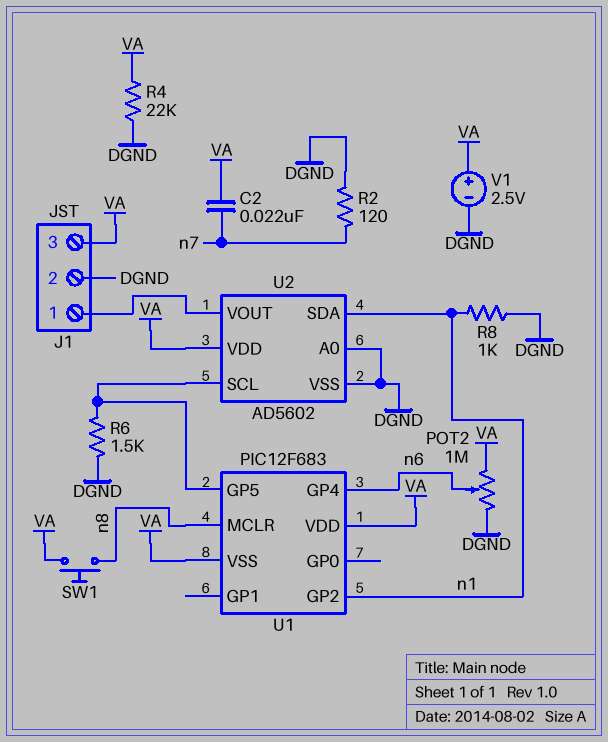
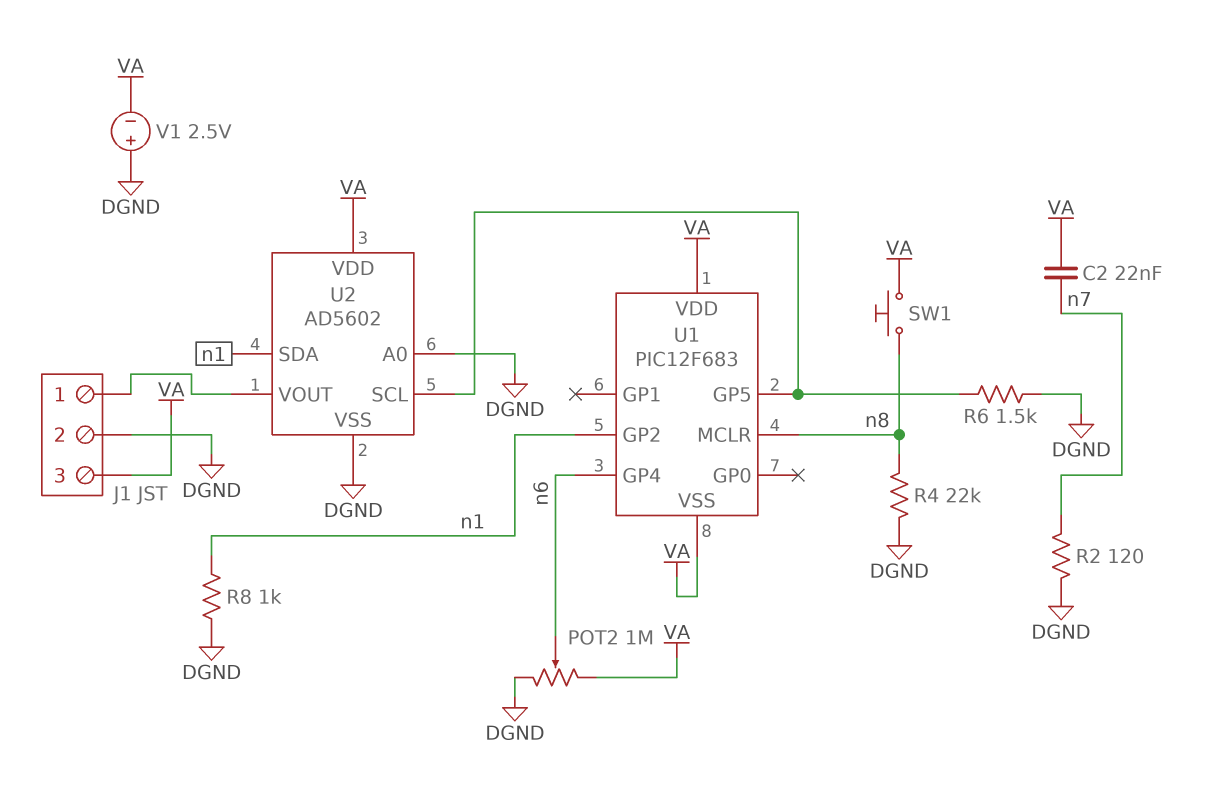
R4: 22k (DGND, VA) -> 22k (DGND, n8)
V1: 2.5V (plus VA, minus DGND) -> 2.5V (plus DGND, minus VA)

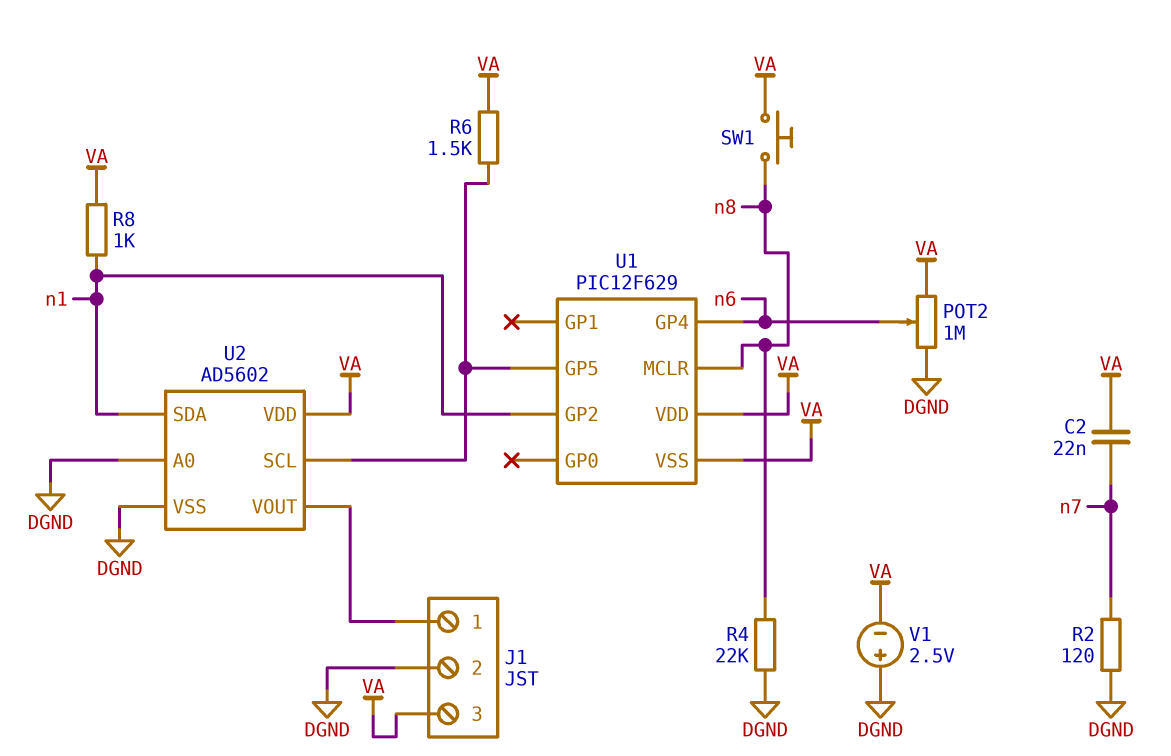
R6: 1.5k (DGND, U1/GP5) -> 1.5k (U1/GP5, VA)
R8: 1k (DGND, n1) -> 1k (VA, n1)
U1: PIC12F683 -> PIC12F629

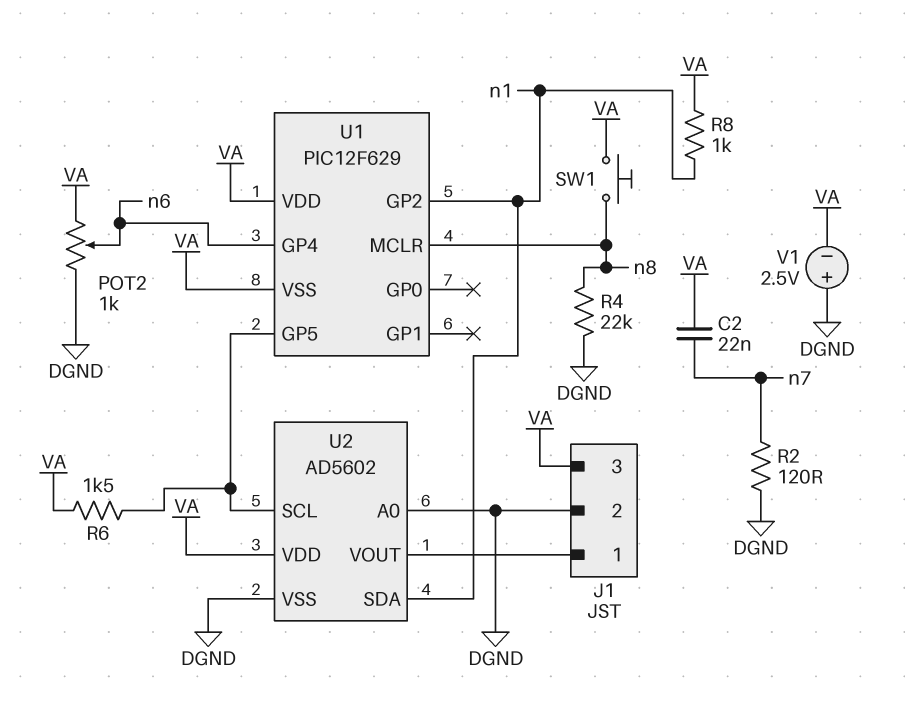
POT2: 1M (DGND, VA, wiper n6) -> 1k (DGND, VA, wiper n6)

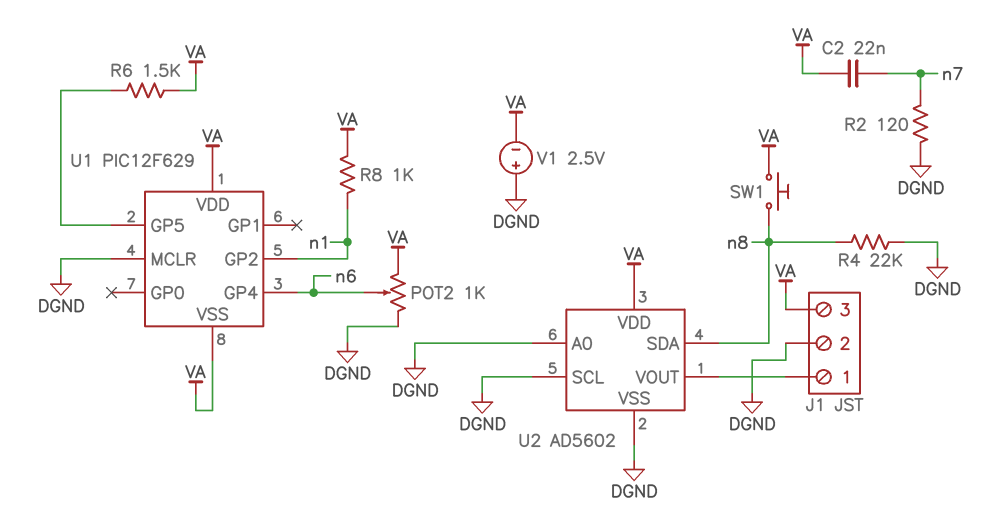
U1 pin MCLR: n8 -> DGND
U2 pin SCL: U1/GP5 -> DGND
U2 pin SDA: n1 -> n8

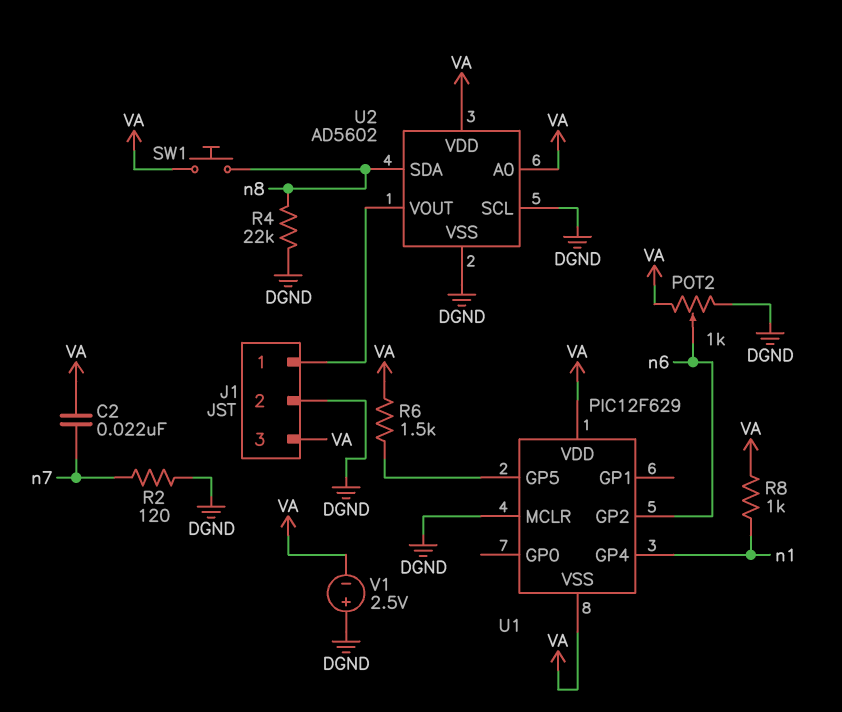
U1 pin GP2: n1 -> n6
U1 pin GP4: n6 -> n1
U2 pin A0: DGND -> VA

